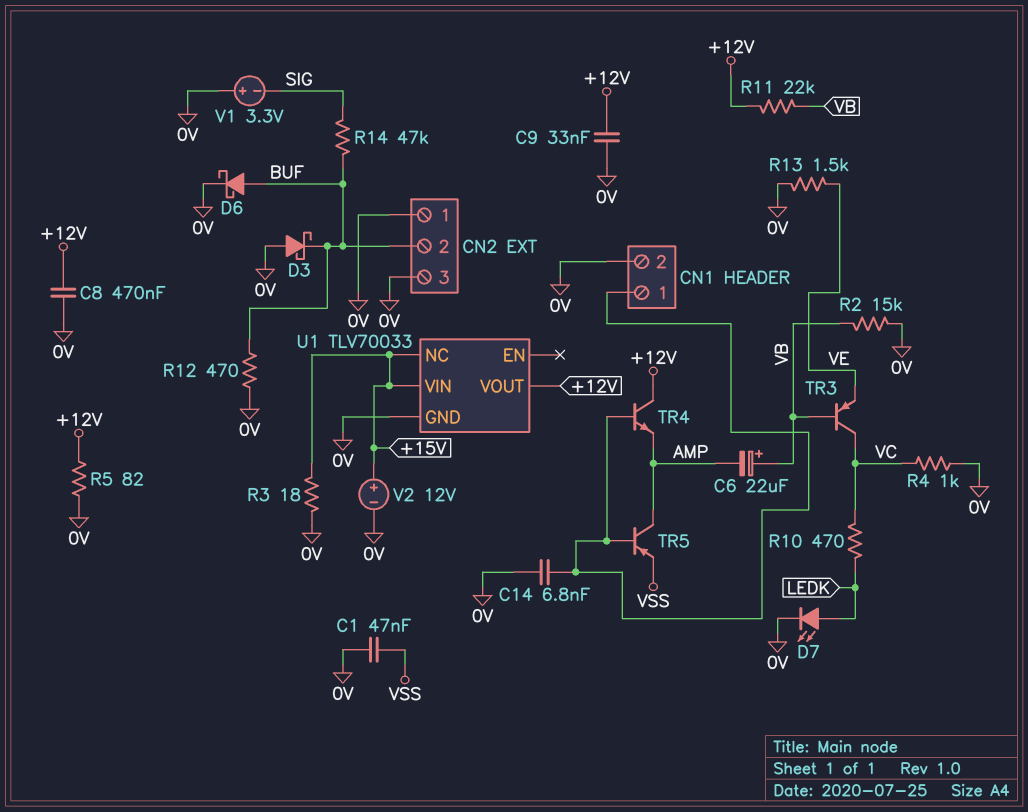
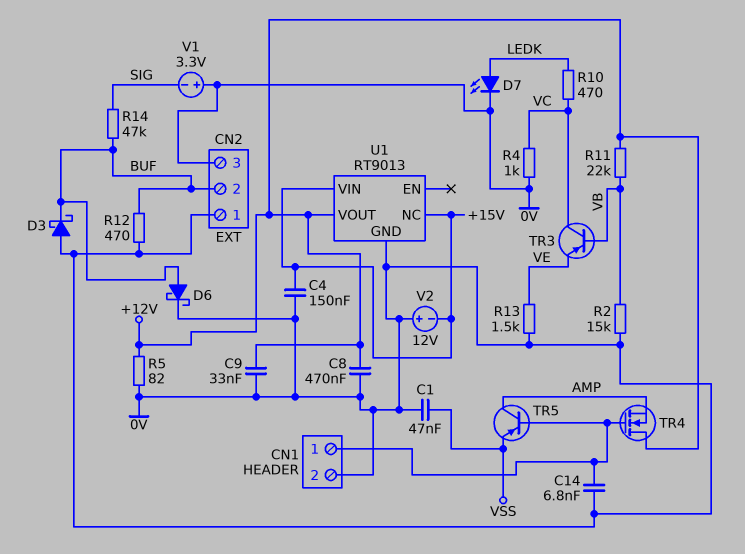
C4: none -> 150nF (+15V, 0V)
C6: 22uF (plus VB, minus AMP) -> none
R3: 18 (+15V, 0V) -> none
TR4: NPN (B CN1/1, C +12V, E AMP) -> NMOS (G CN1/1, D +12V, S AMP)
U1: TLV70033 -> RT9013
V2: 12V (plus +15V, minus 0V) -> 12V (plus 0V, minus +15V)

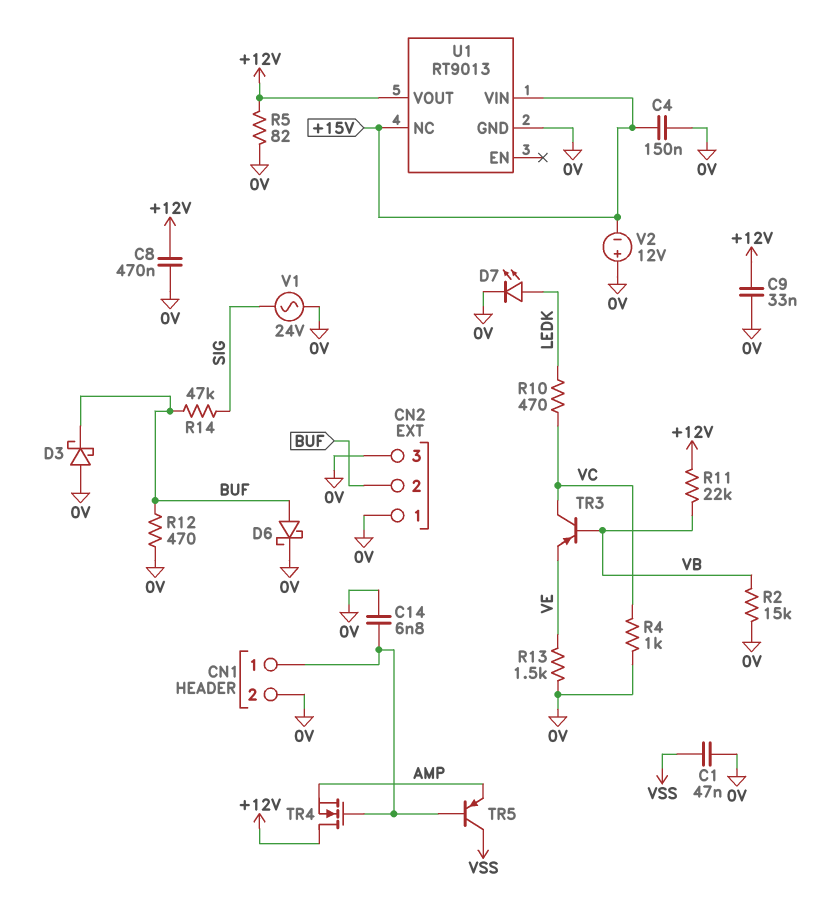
TR5: PNP (B CN1/1, C AMP, E VSS) -> PNP (B CN1/1, C VSS, E AMP)
V1: 3.3V (plus 0V, minus SIG) -> AC 24V (0V, SIG)

